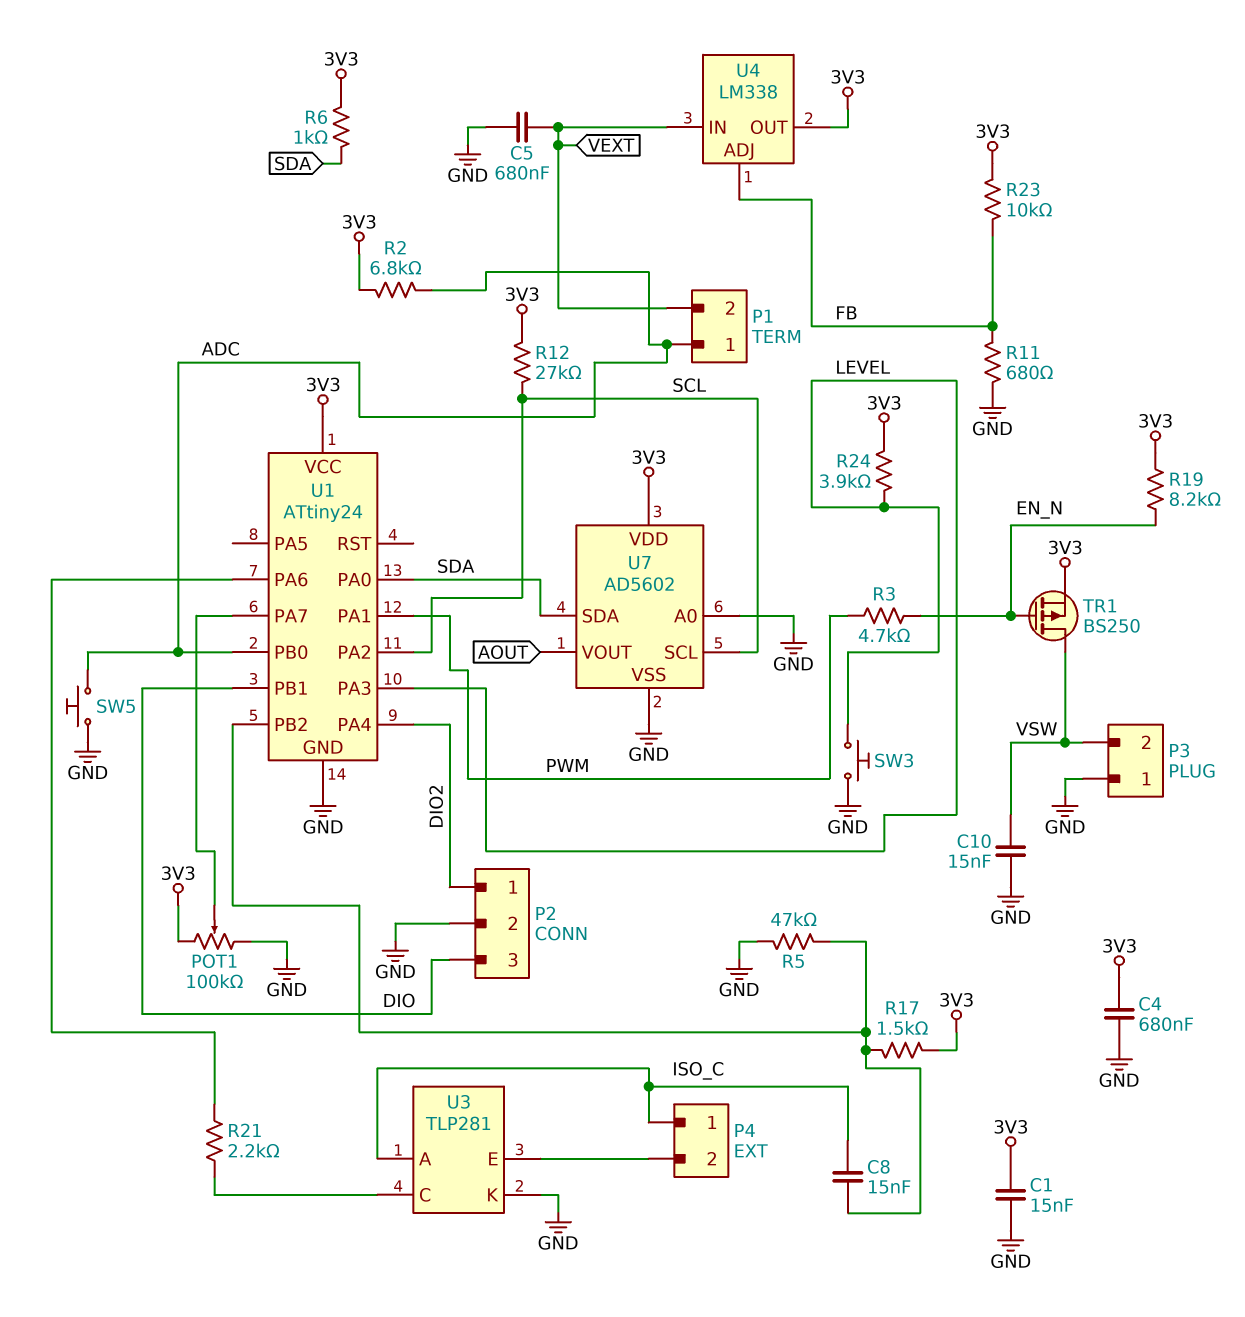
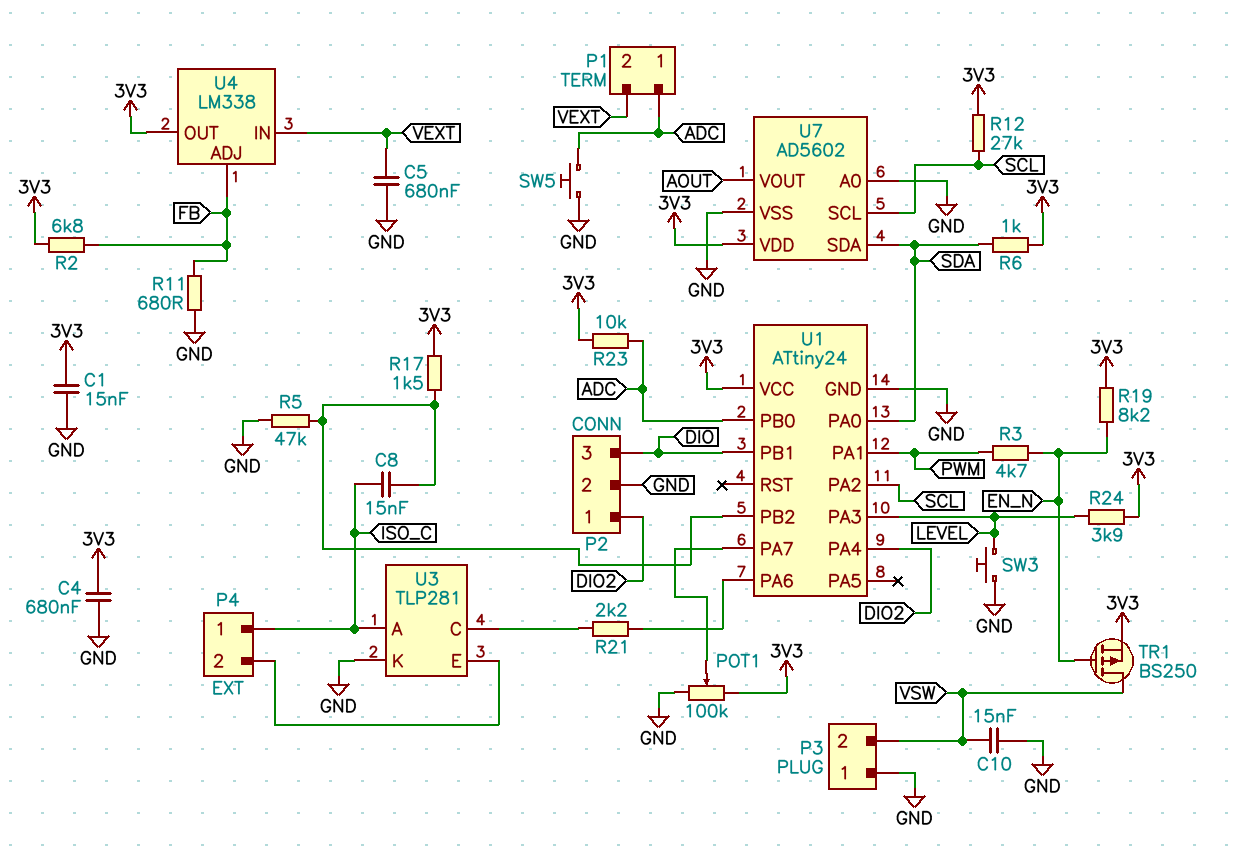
R2: 6.8k (3V3, ADC) -> 6.8k (3V3, FB)
R23: 10k (3V3, FB) -> 10k (3V3, ADC)

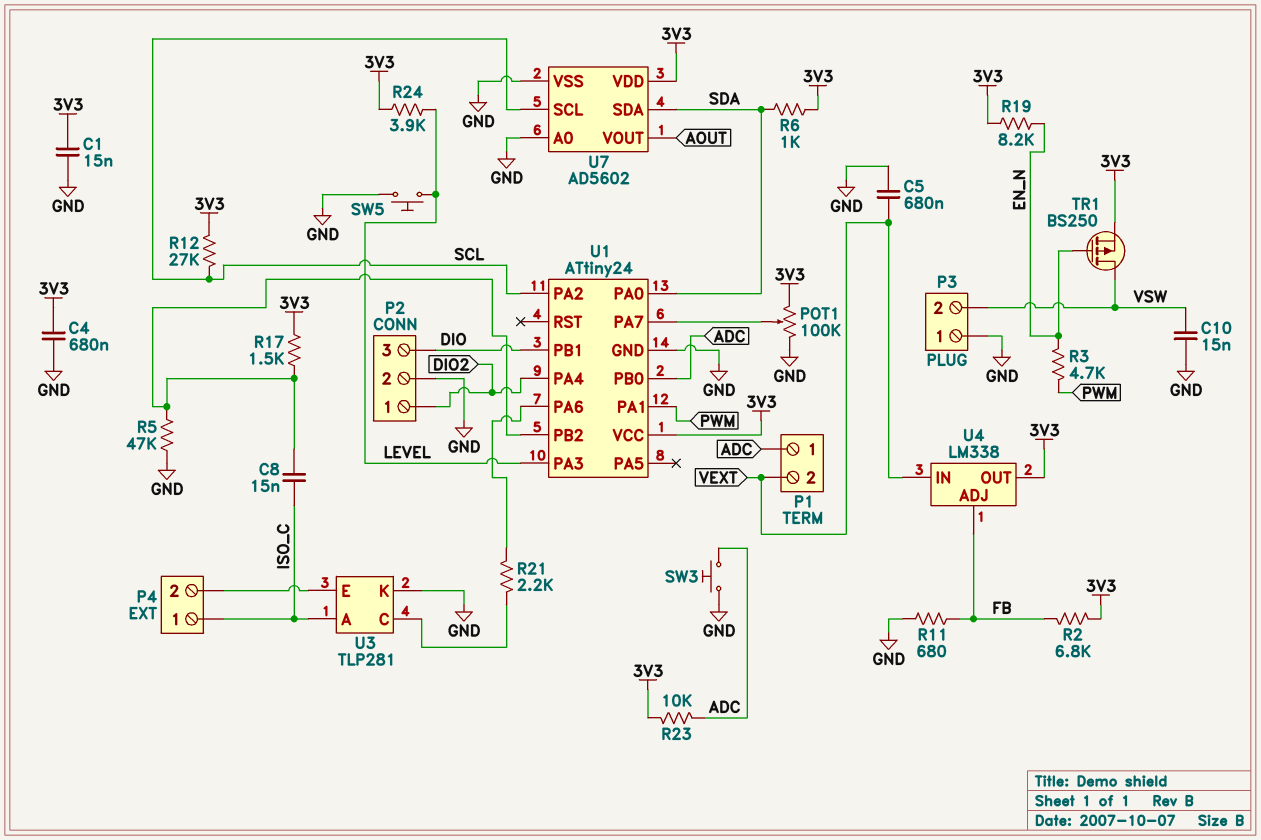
SW3: button (GND, LEVEL) -> button (ADC, GND)
SW5: button (ADC, GND) -> button (GND, LEVEL)

